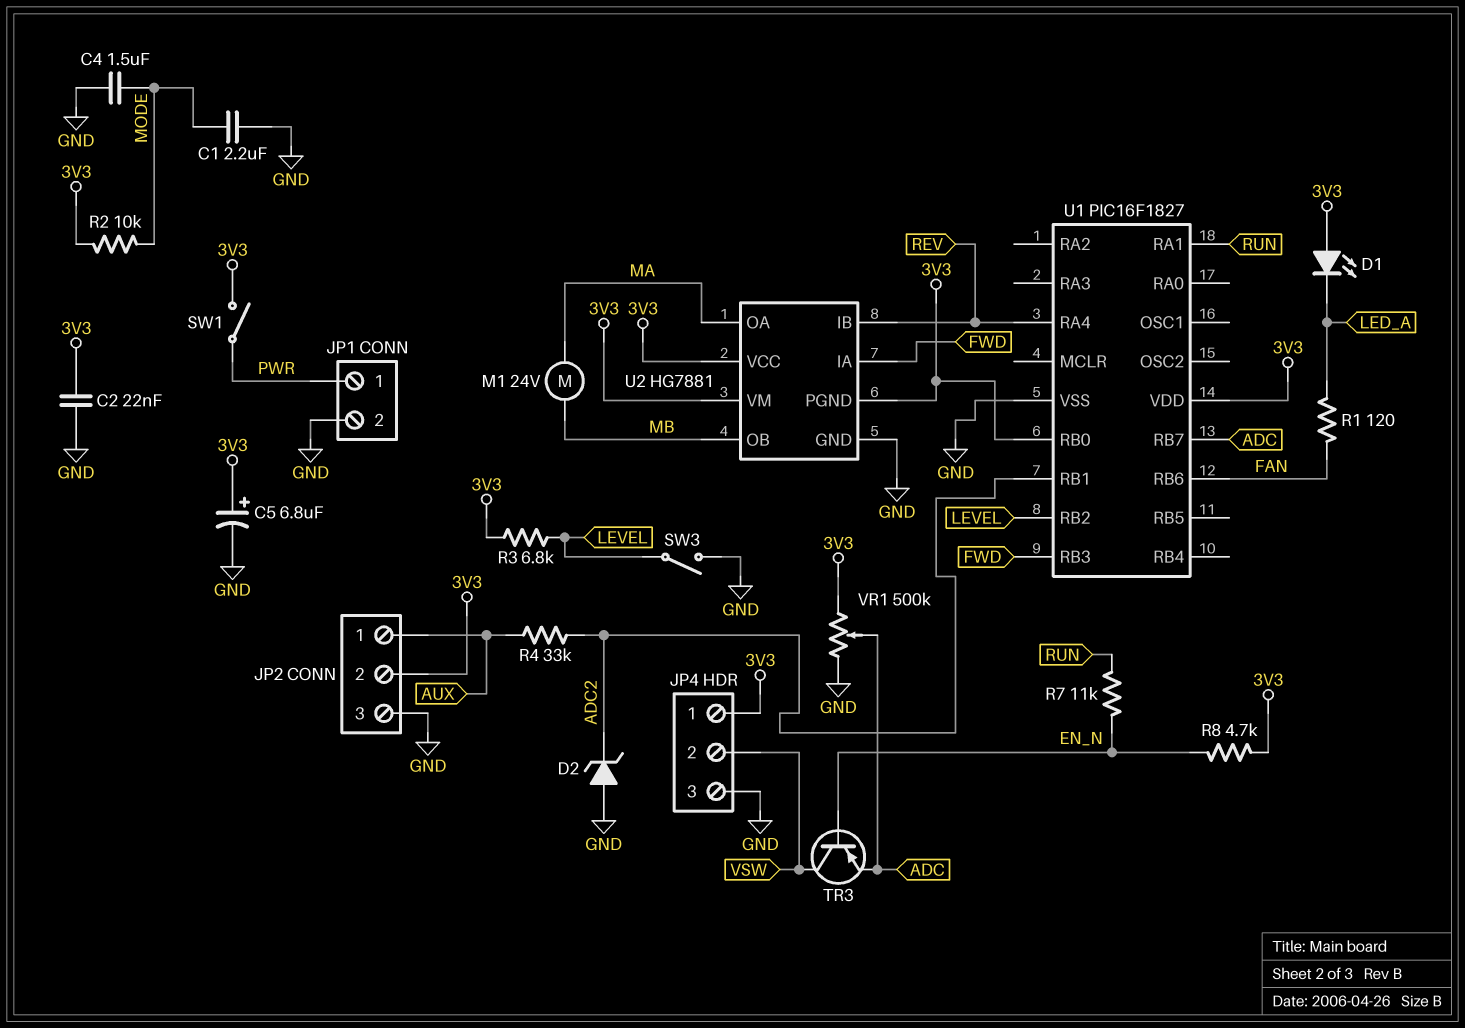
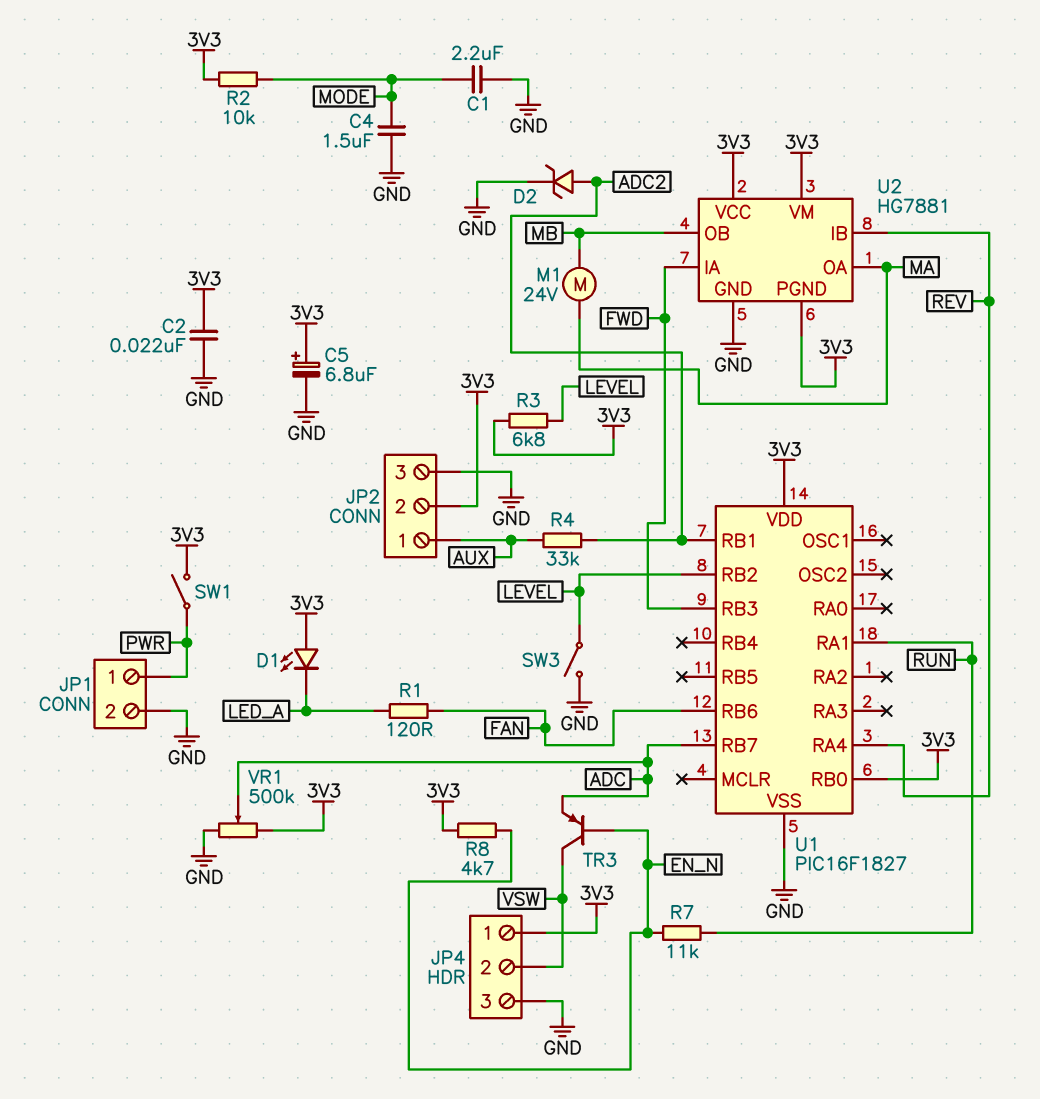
D2: zener (A GND, K ADC2) -> zener (A ADC2, K GND)

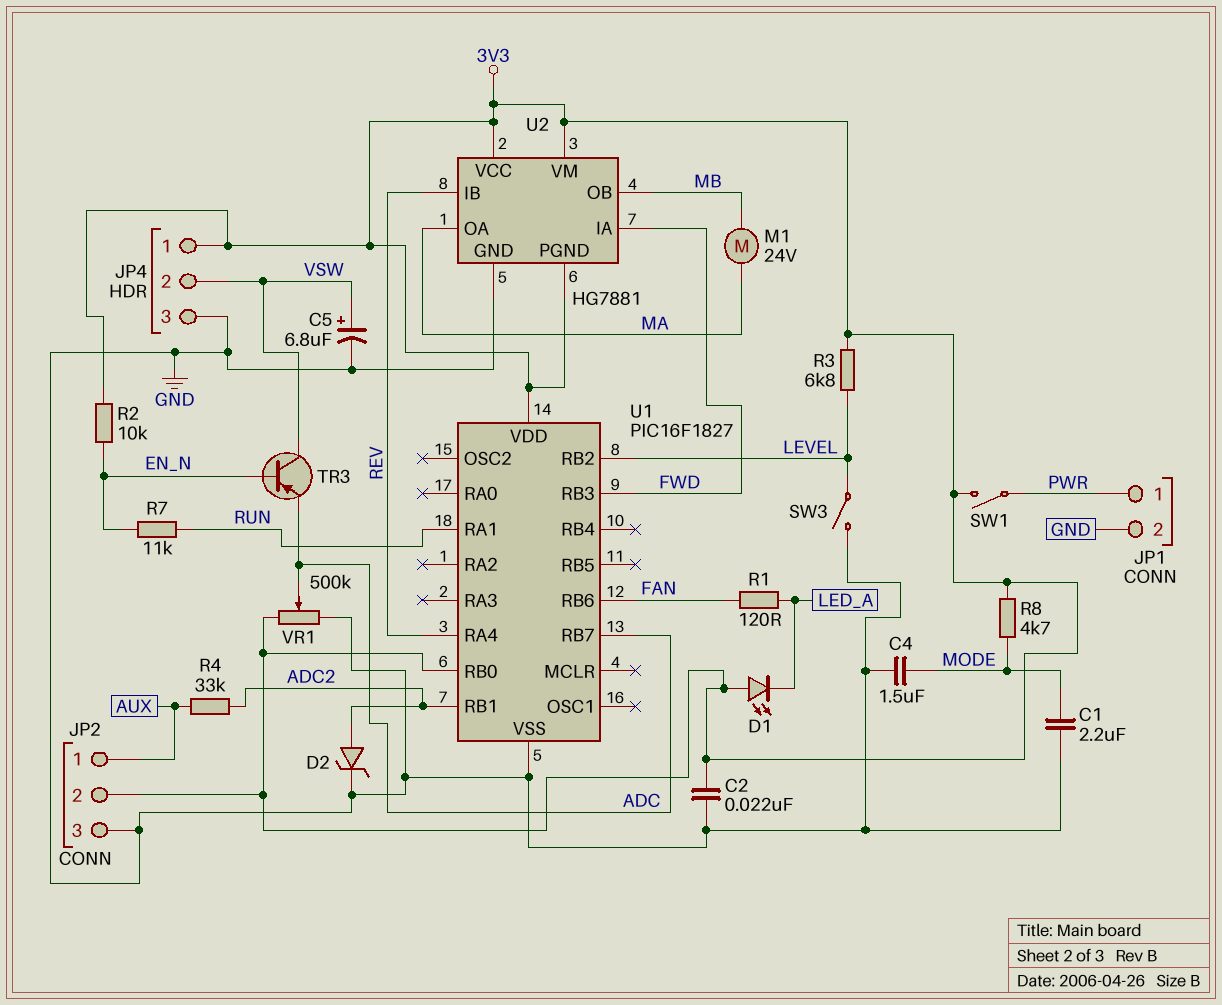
C5: 6.8uF (plus 3V3, minus GND) -> 6.8uF (plus VSW, minus GND)
R2: 10k (3V3, MODE) -> 10k (3V3, EN_N)
R8: 4.7k (3V3, EN_N) -> 4.7k (3V3, MODE)

